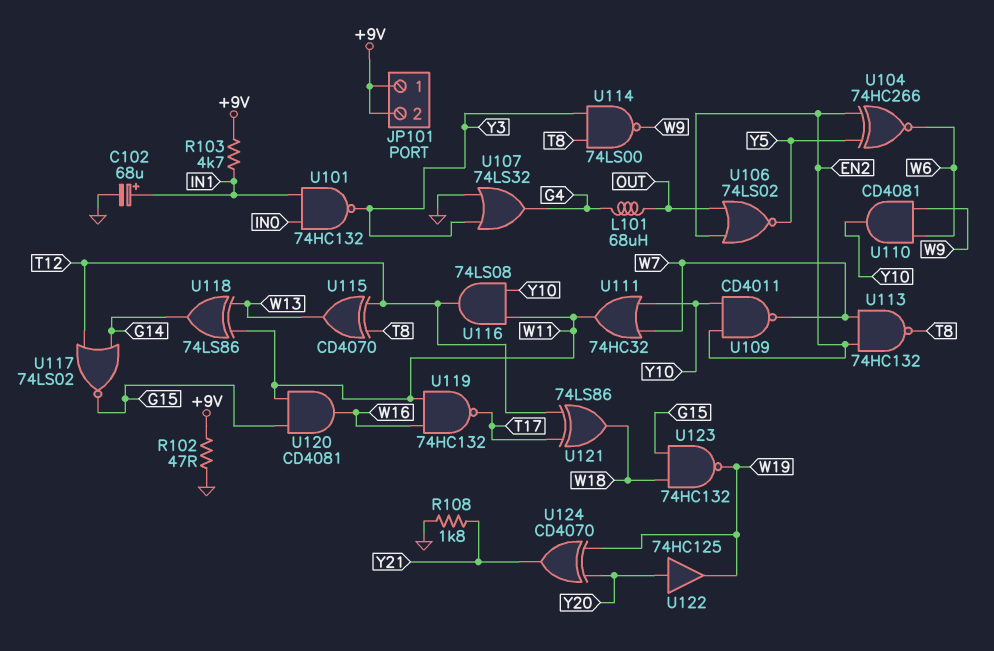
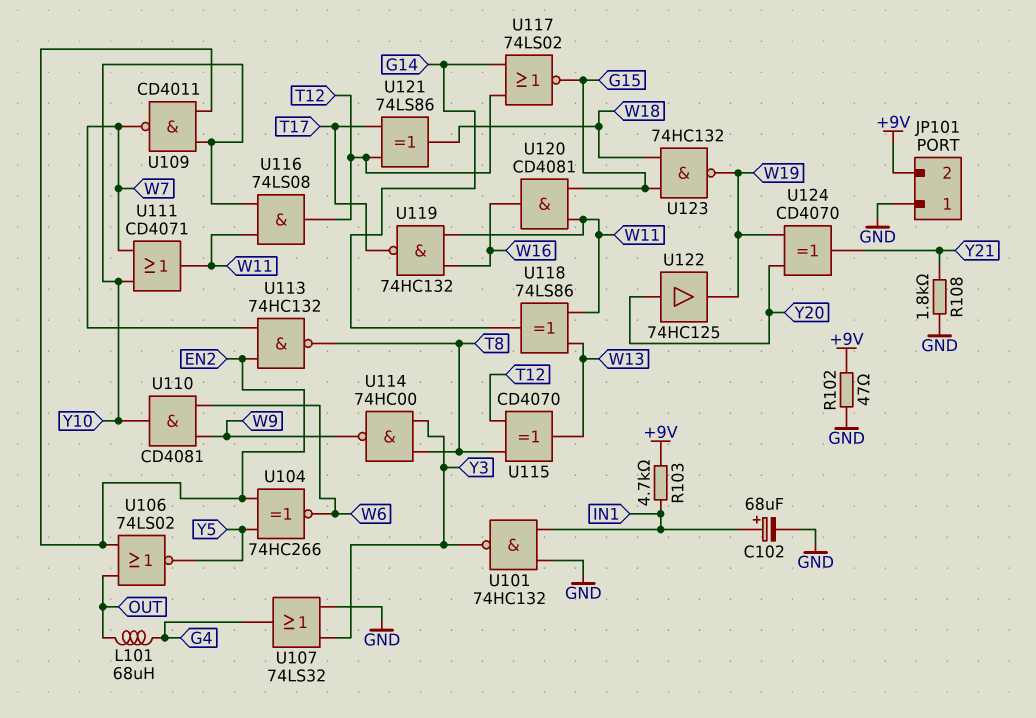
JP101 pin 1: +9V -> GND
U101: NAND 74HC132 (in IN0, in IN1, out Y3) -> NAND 74HC132 (in GND, in IN1, out Y3)
U111: OR 74HC32 (in W7, in Y10, out W11) -> OR CD4071 (in W7, in Y10, out W11)
U114: NAND 74LS00 (in T8, in Y3, out W9) -> NAND 74HC00 (in T8, in Y3, out W9)

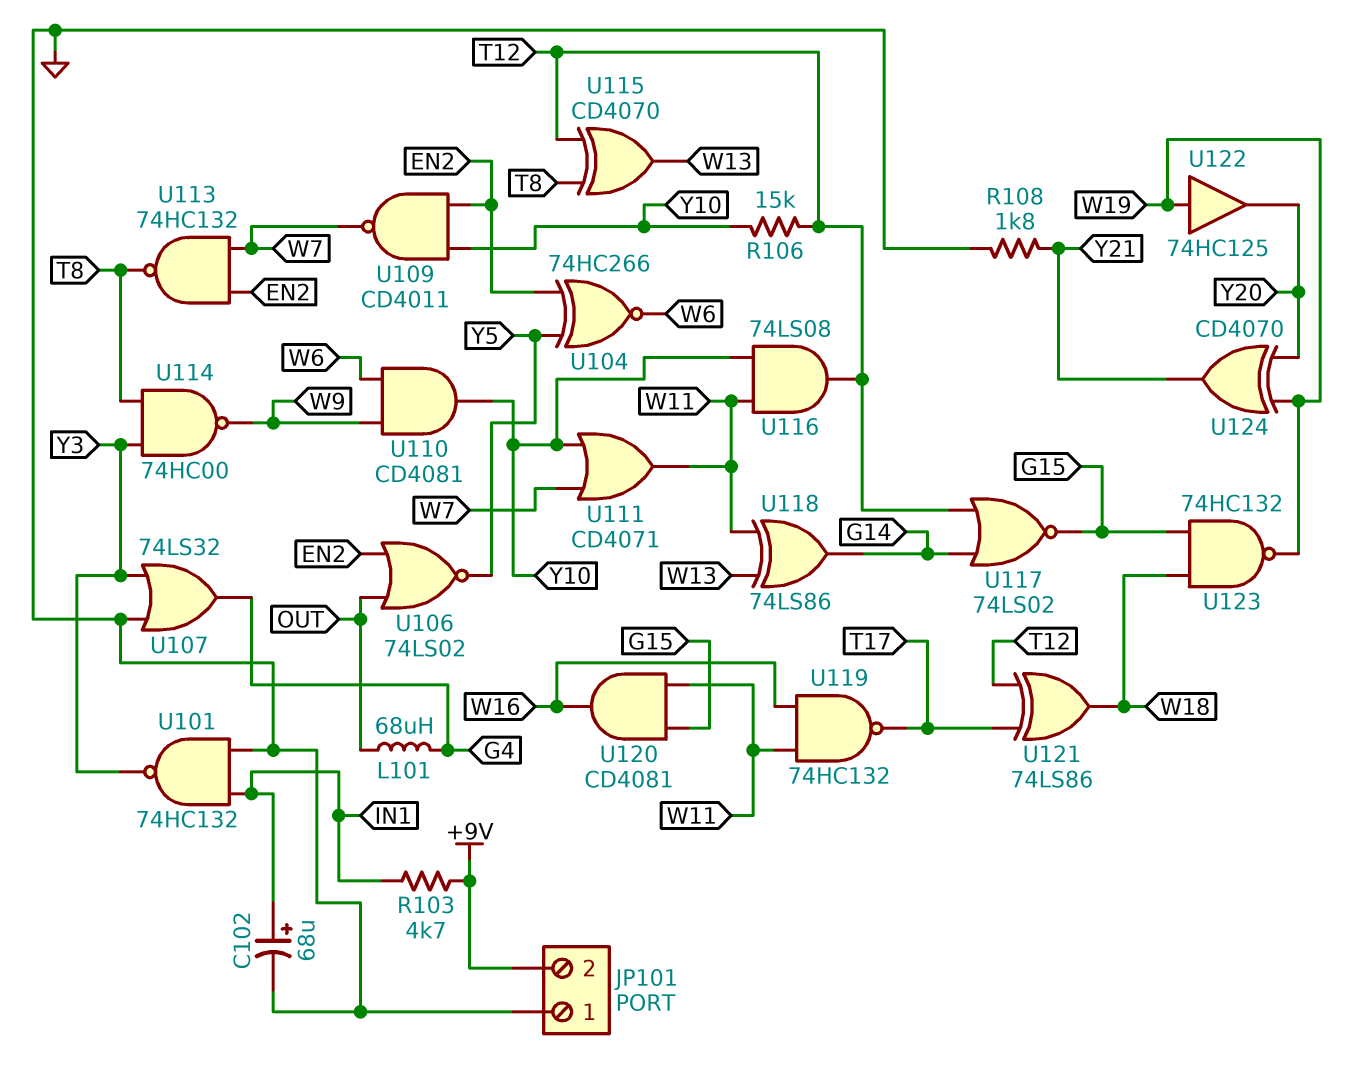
R102: 47 (+9V, GND) -> none
R106: none -> 15k (T12, Y10)
U122: buffer 74HC125 (in Y20, out W19) -> buffer 74HC125 (in W19, out Y20)

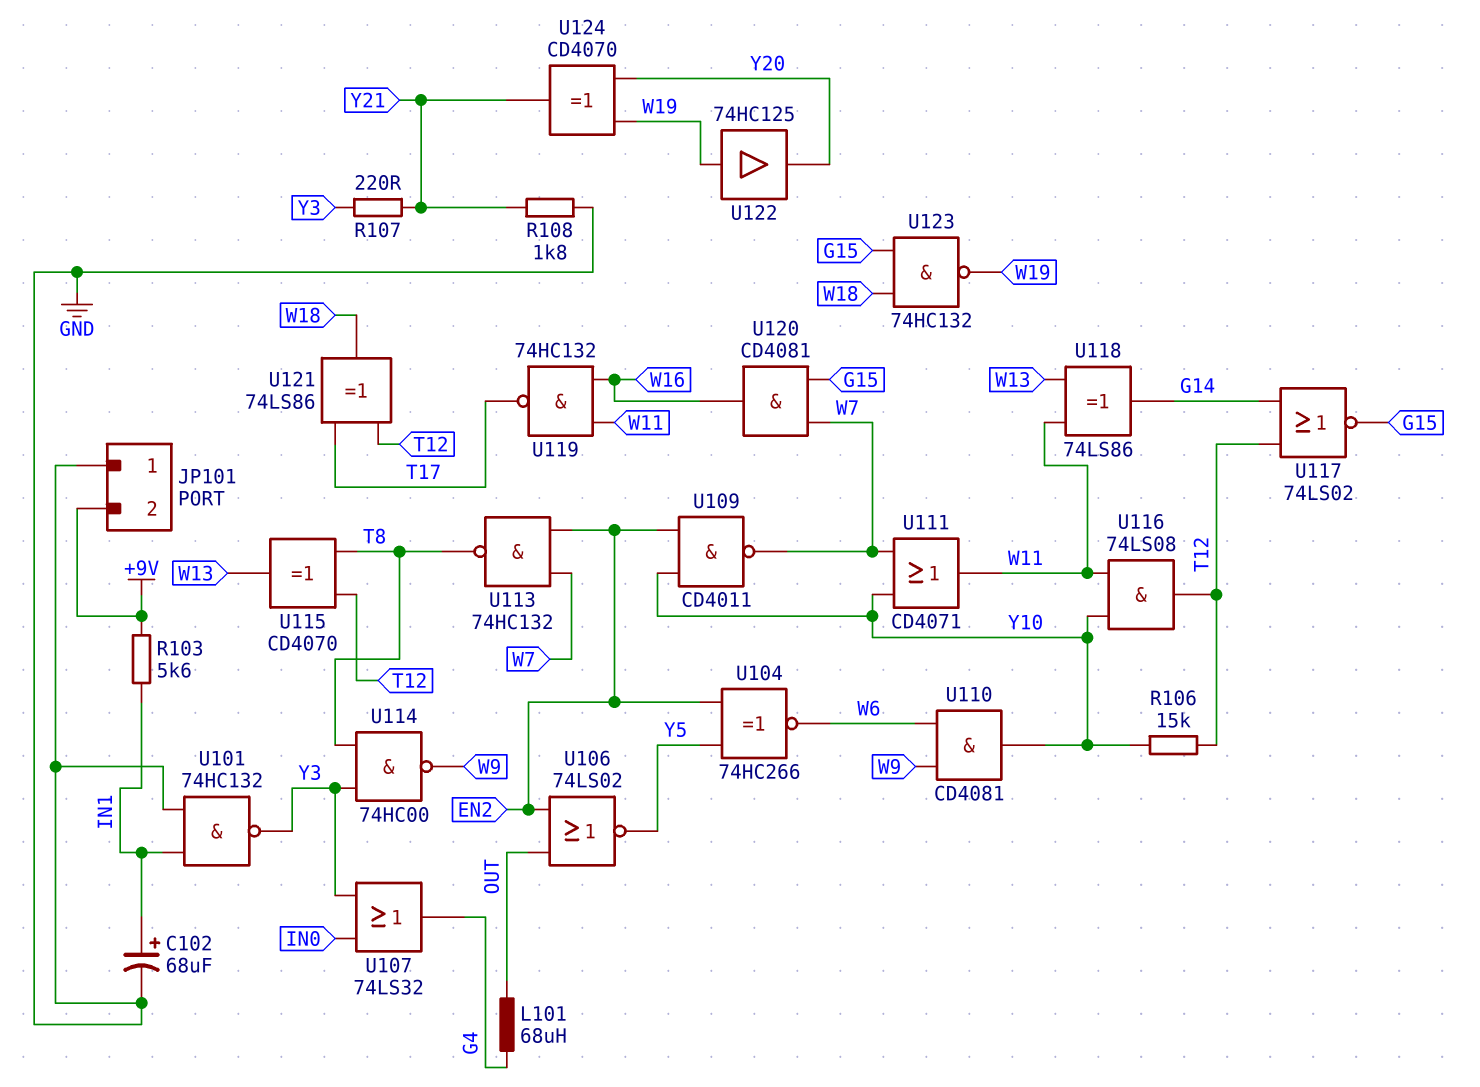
R103: 4.7k (+9V, IN1) -> 5.6k (+9V, IN1)
R107: none -> 220 (Y3, Y21)
U107: OR 74LS32 (in GND, in Y3, out G4) -> OR 74LS32 (in IN0, in Y3, out G4)
U120: AND CD4081 (in G15, in W11, out W16) -> AND CD4081 (in G15, in W7, out W16)

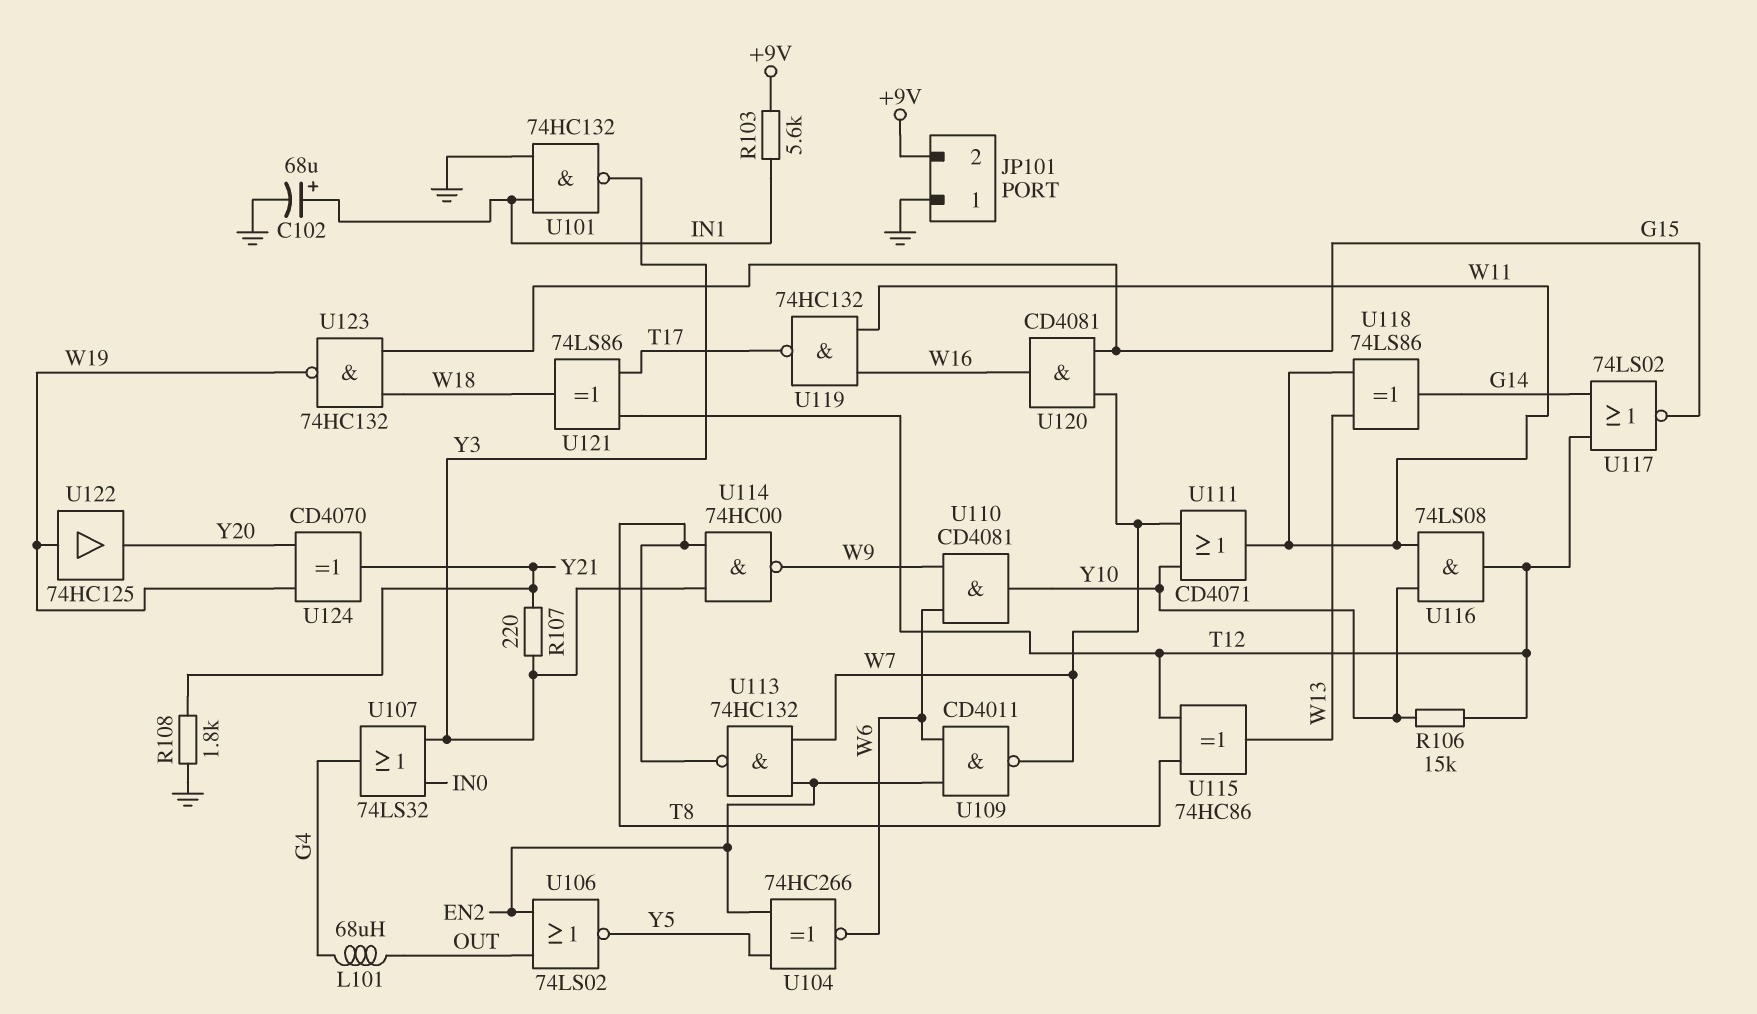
U109: NAND CD4011 (in EN2, in Y10, out W7) -> NAND CD4011 (in EN2, in W6, out W7)
U115: XOR CD4070 (in T8, in T12, out W13) -> XOR 74HC86 (in T8, in T12, out W13)

